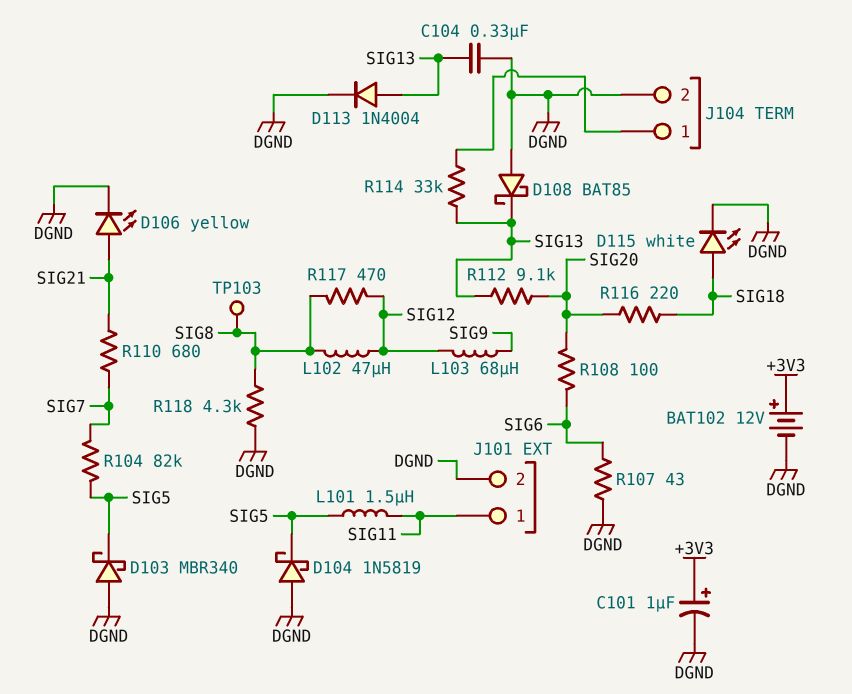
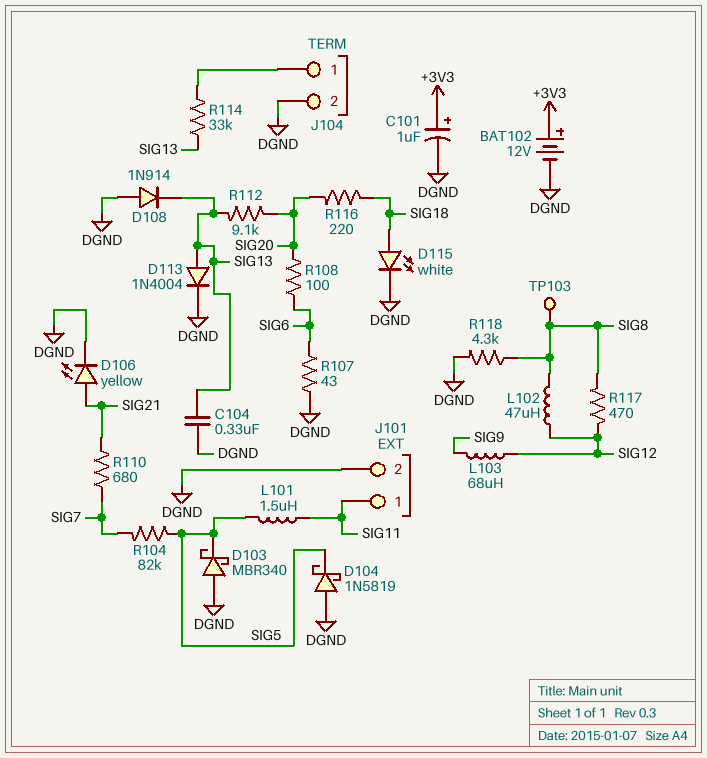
D108: schottky BAT85 (A DGND, K SIG13) -> diode 1N914 (A DGND, K SIG13)

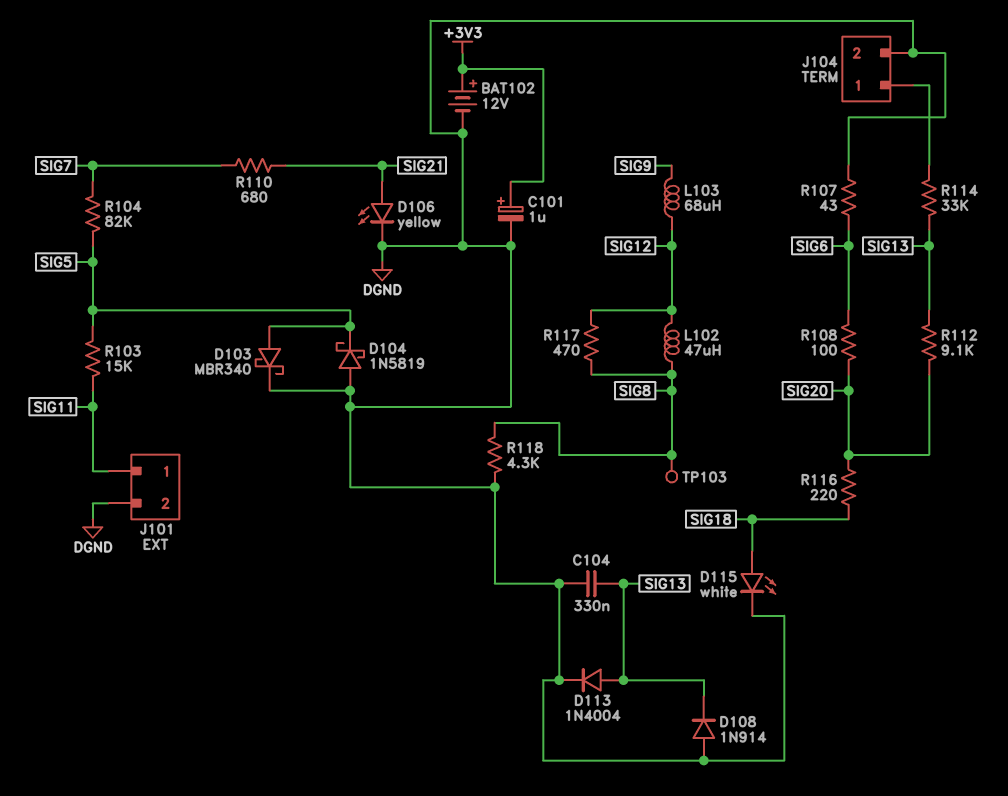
D103: schottky MBR340 (A DGND, K SIG5) -> schottky MBR340 (A SIG5, K DGND)
L101: 1.5uH (SIG5, SIG11) -> none
R103: none -> 15k (SIG5, SIG11)

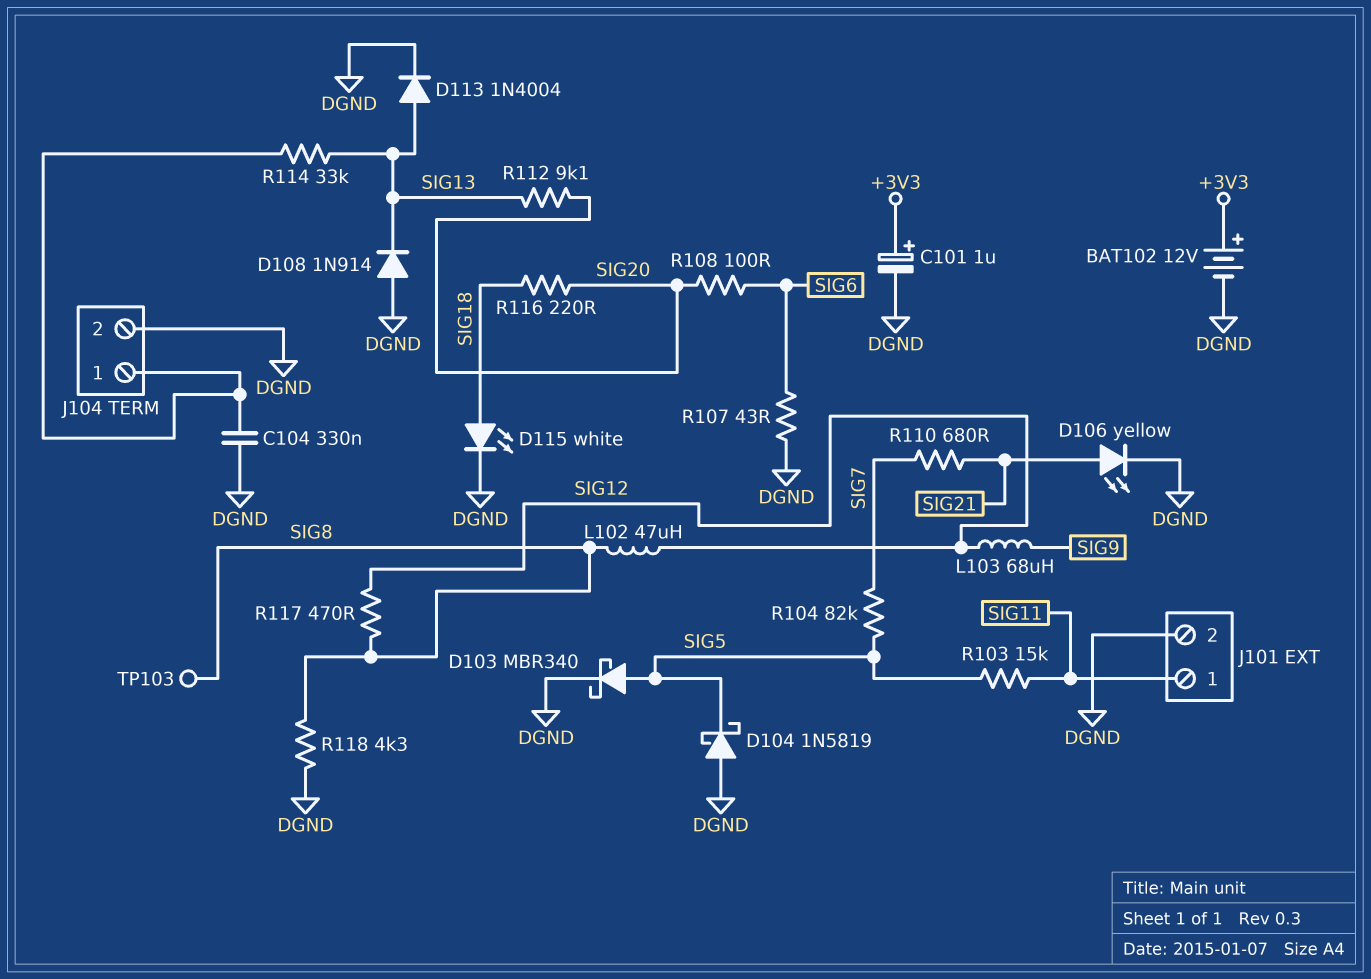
C104: 330nF (DGND, SIG13) -> 330nF (DGND, J104/1)

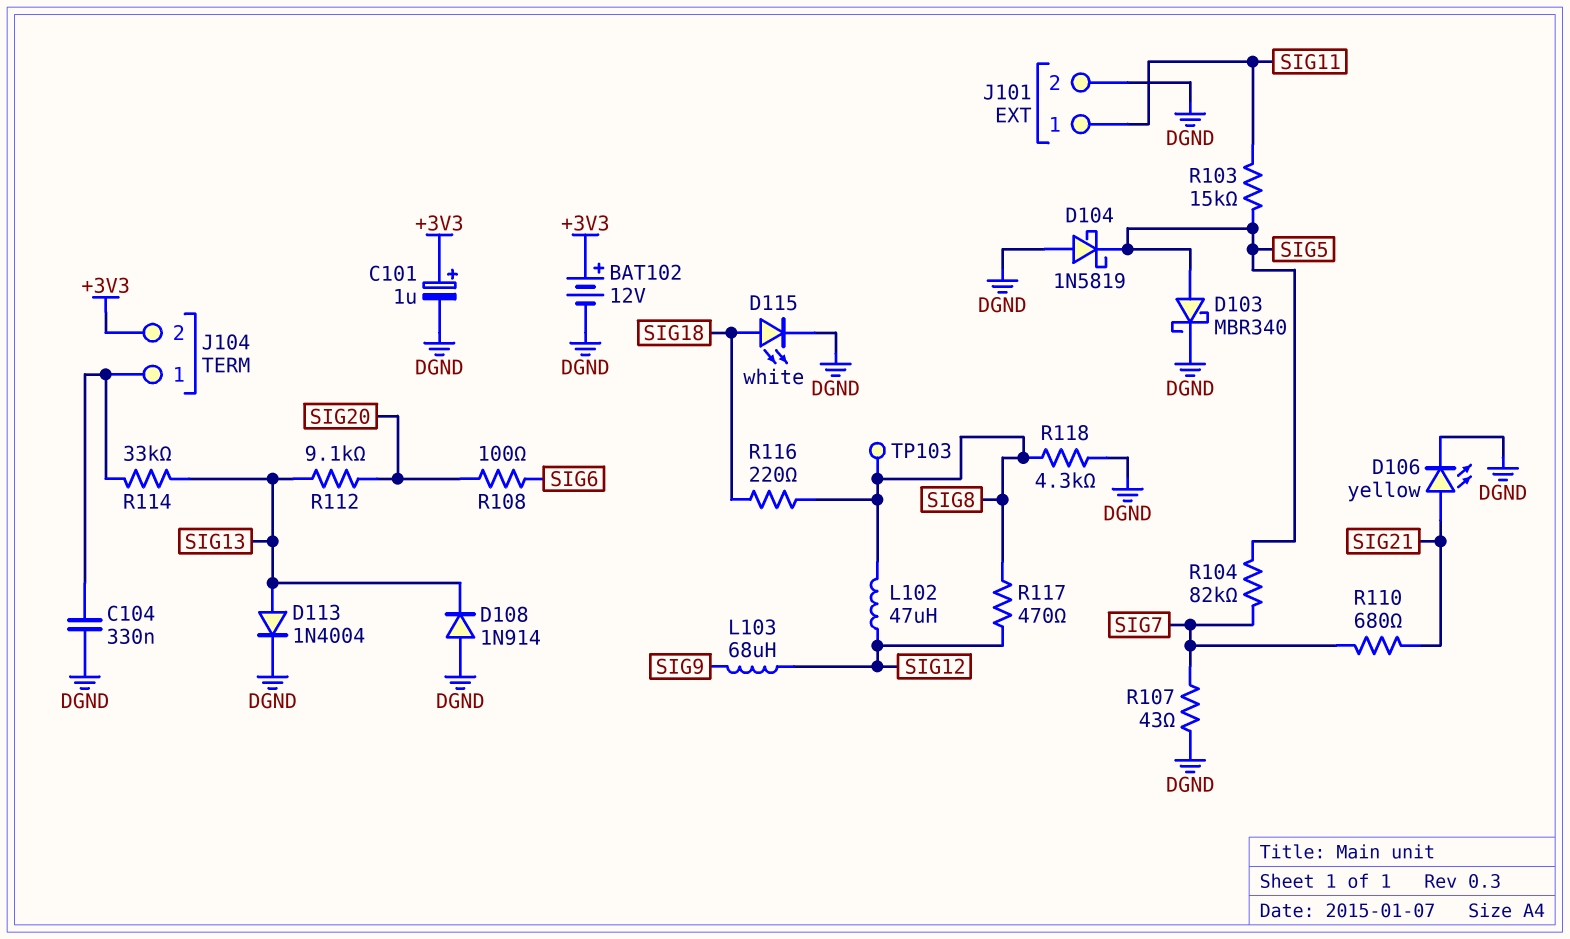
J104 pin 2: DGND -> +3V3
R107: 43 (DGND, SIG6) -> 43 (DGND, SIG7)
R116: 220 (SIG18, SIG20) -> 220 (SIG8, SIG18)

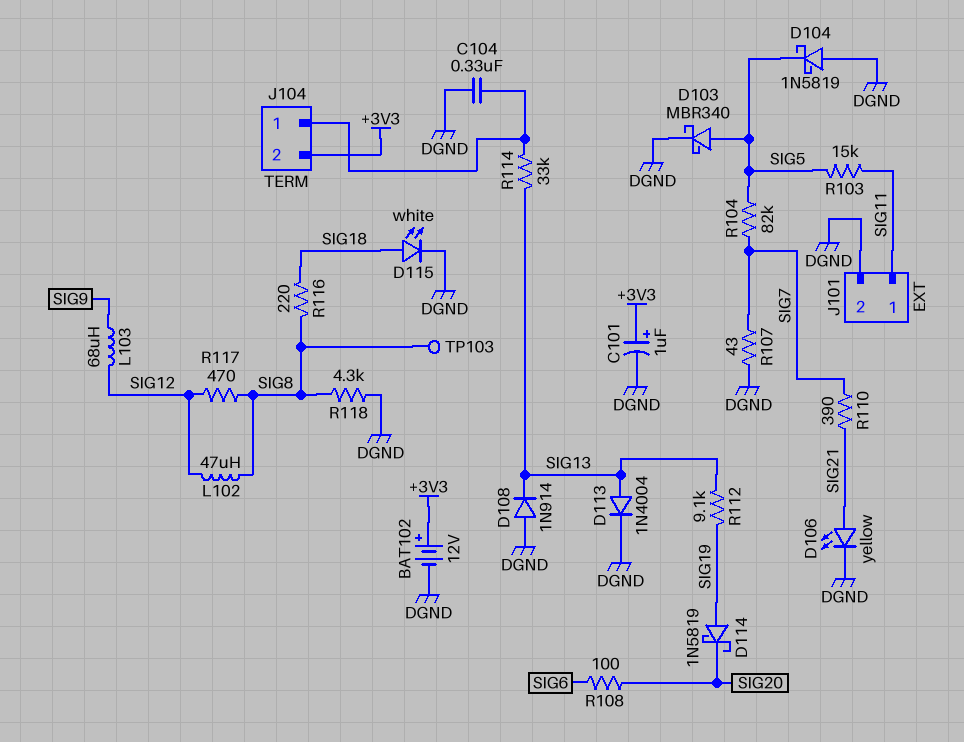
D114: none -> schottky 1N5819 (A SIG19, K SIG20)
R110: 680 (SIG7, SIG21) -> 390 (SIG7, SIG21)
R112: 9.1k (SIG13, SIG20) -> 9.1k (SIG13, SIG19)

